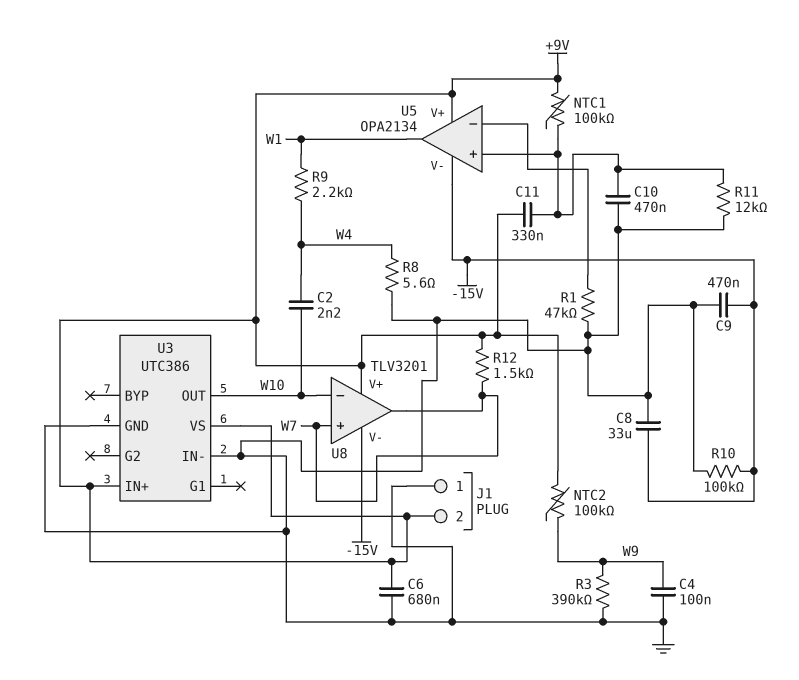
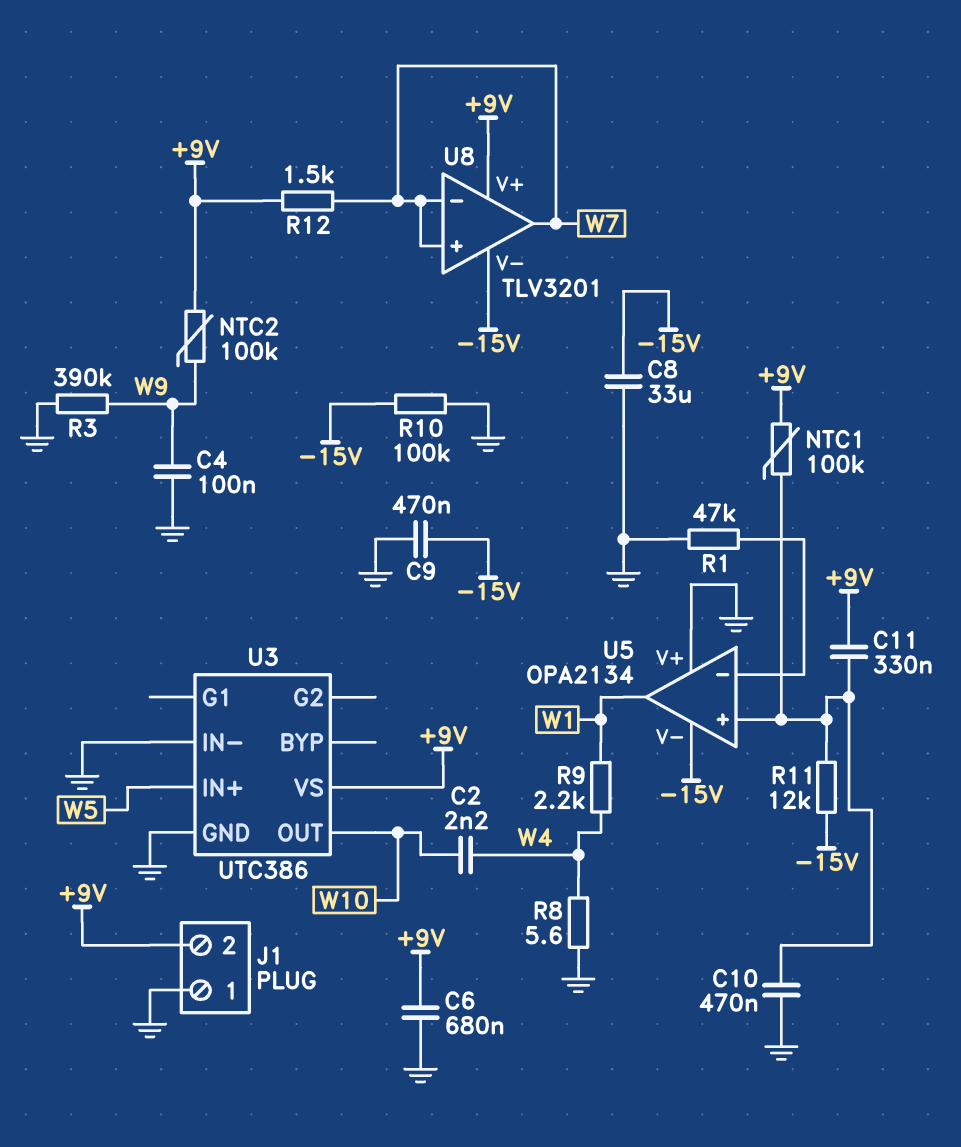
R11: 12k (GND, U5/in+) -> 12k (-15V, U5/in+)
U3 pin IN+: +9V -> W5
U5 pin V+: +9V -> GND
U8 pin in-: W10 -> W7

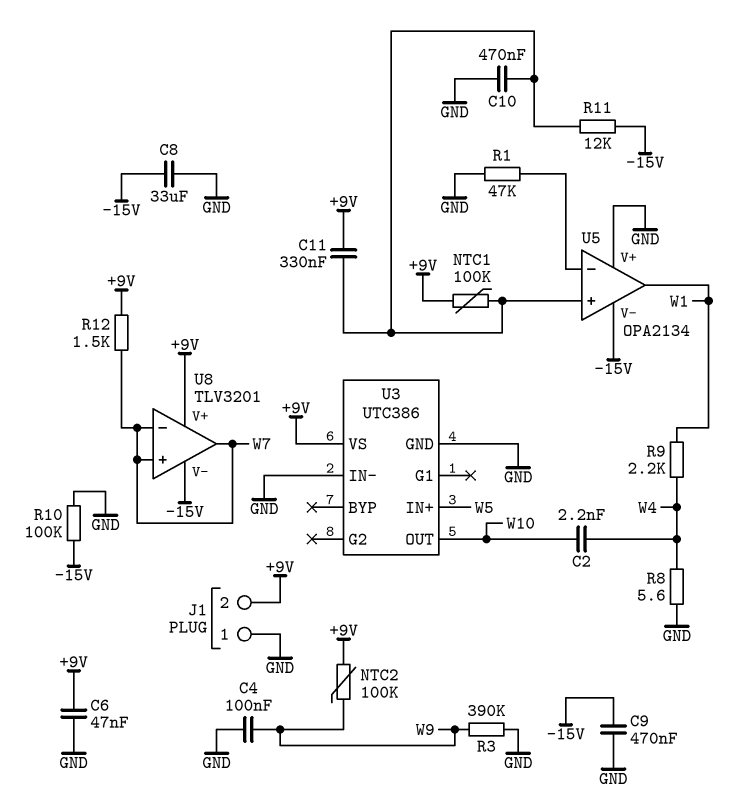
C6: 680nF (+9V, GND) -> 47nF (+9V, GND)

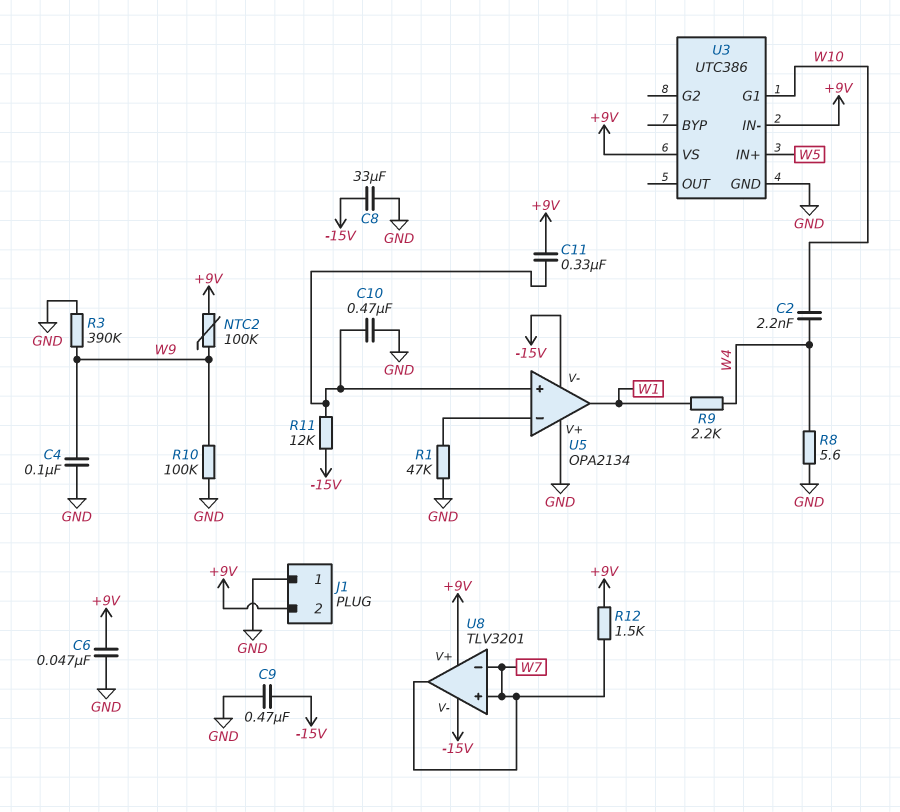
NTC1: 100k (+9V, U5/in+) -> none
R10: 100k (-15V, GND) -> 100k (GND, W9)
U3 pin G1: none -> W10
U3 pin IN-: GND -> +9V
U3 pin OUT: W10 -> none

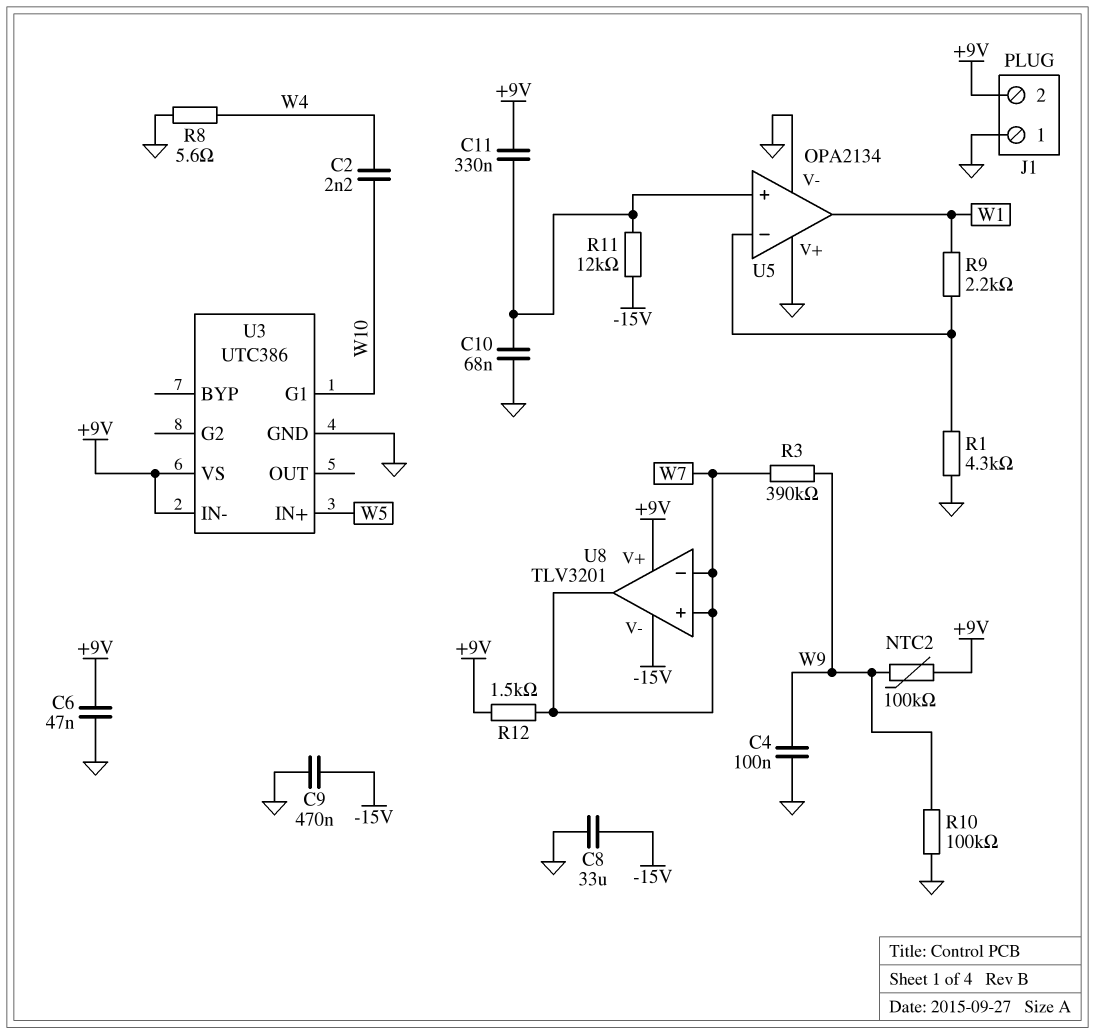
C10: 470nF (GND, U5/in+) -> 68nF (GND, U5/in+)
R1: 47k (GND, U5/in-) -> 4.3k (GND, U5/in-)
R3: 390k (GND, W9) -> 390k (W7, W9)
R9: 2.2k (W1, W4) -> 2.2k (U5/in-, W1)
U5 pin V-: -15V -> GND

